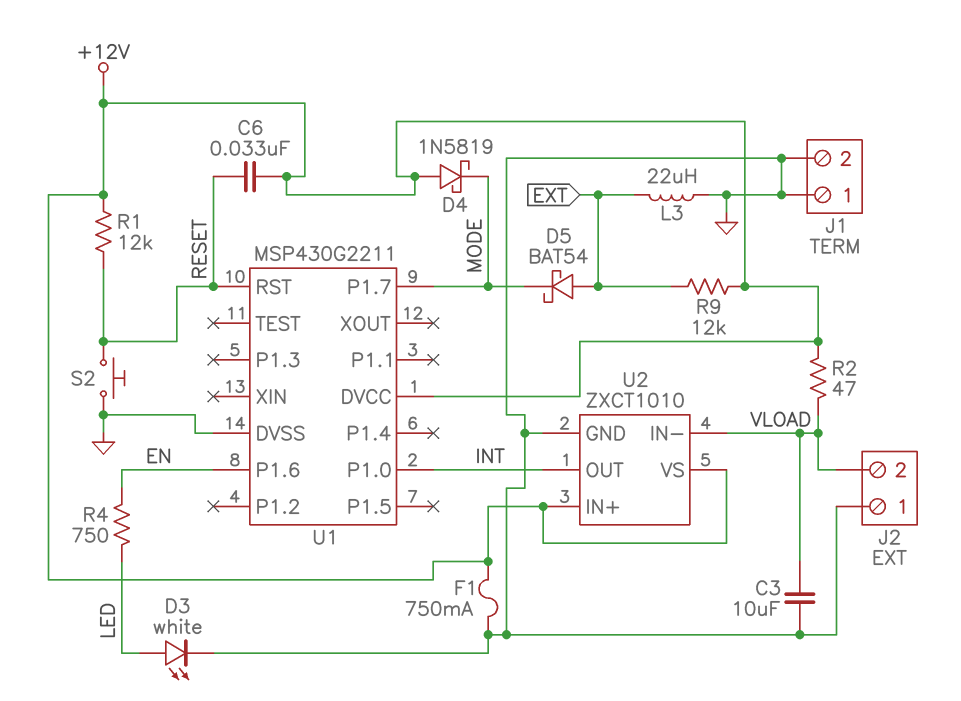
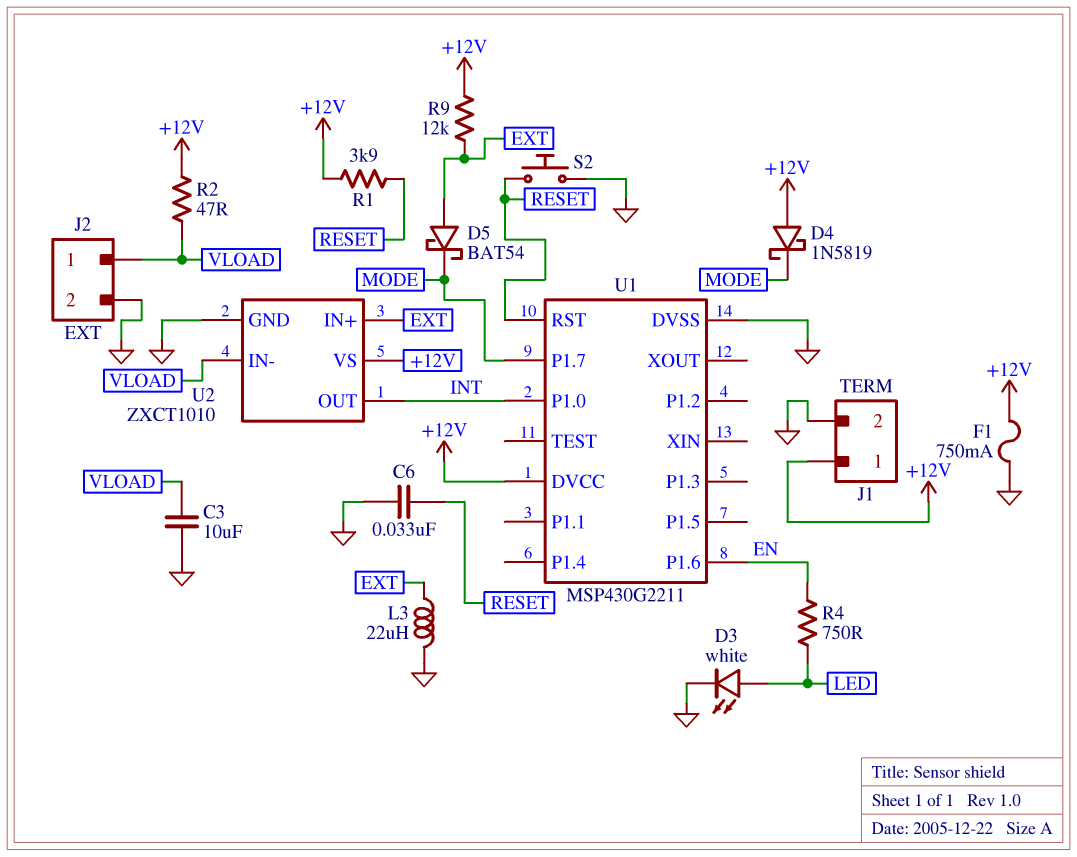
C6: 33nF (+12V, RESET) -> 33nF (GND, RESET)
J1 pin 1: GND -> +12V
J2 pin 1: GND -> VLOAD
J2 pin 2: VLOAD -> GND
R1: 12k (+12V, RESET) -> 3.9k (+12V, RESET)
U2 pin IN+: +12V -> EXT

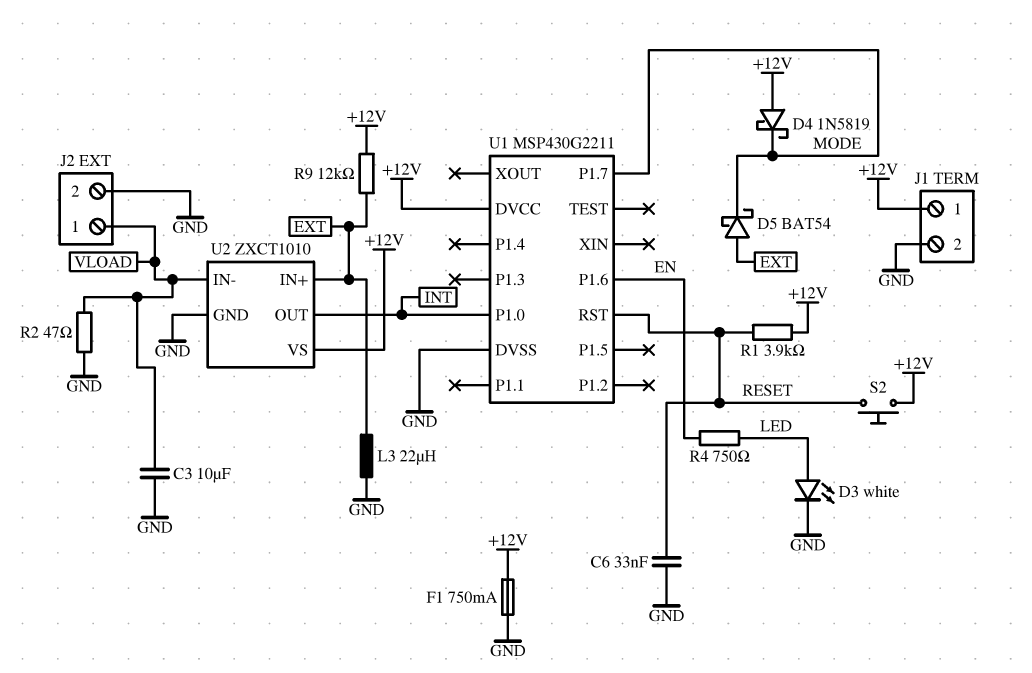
R2: 47 (+12V, VLOAD) -> 47 (GND, VLOAD)
S2: button (GND, RESET) -> button (+12V, RESET)

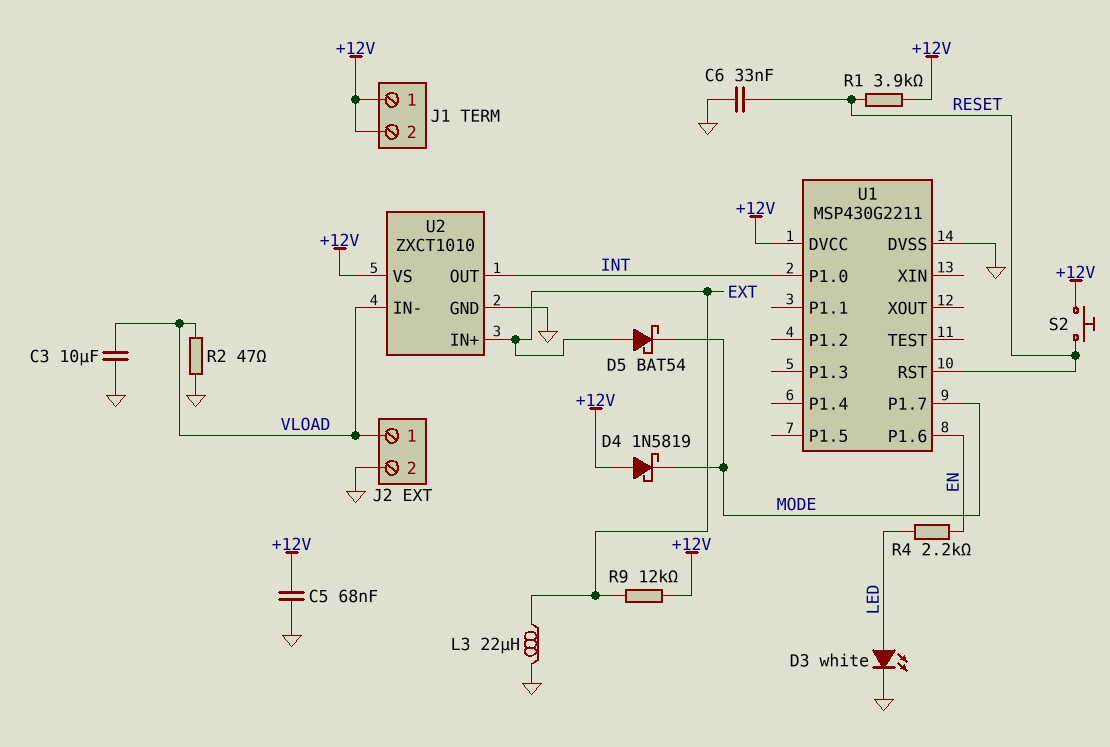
C5: none -> 68nF (+12V, GND)
F1: 750mA (+12V, GND) -> none
J1 pin 2: GND -> +12V
R4: 750 (EN, LED) -> 2.2k (EN, LED)

